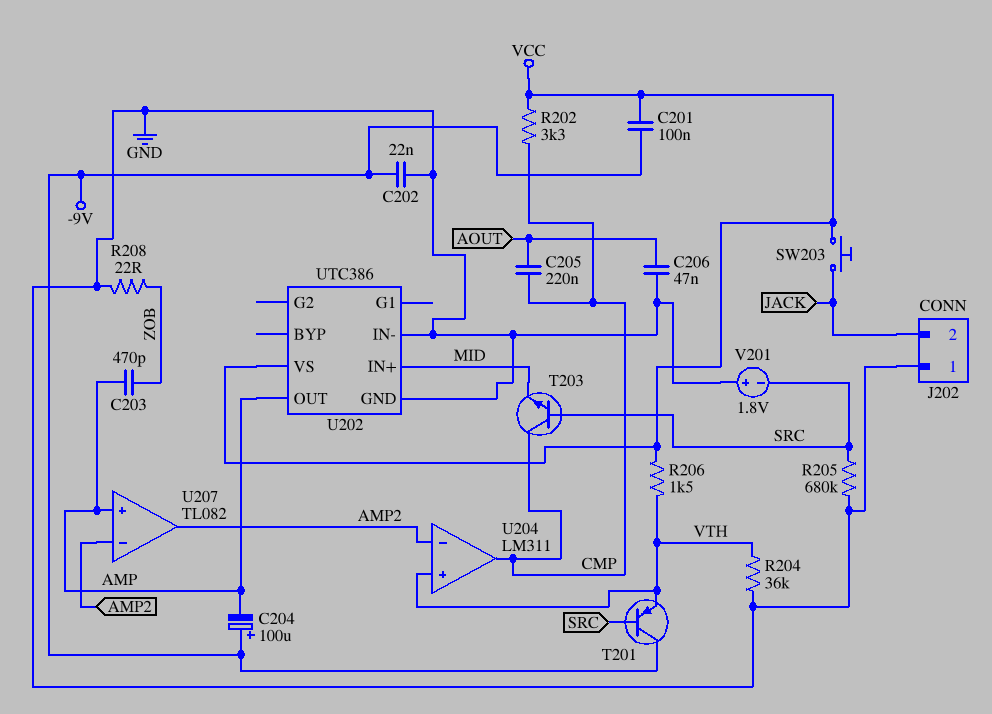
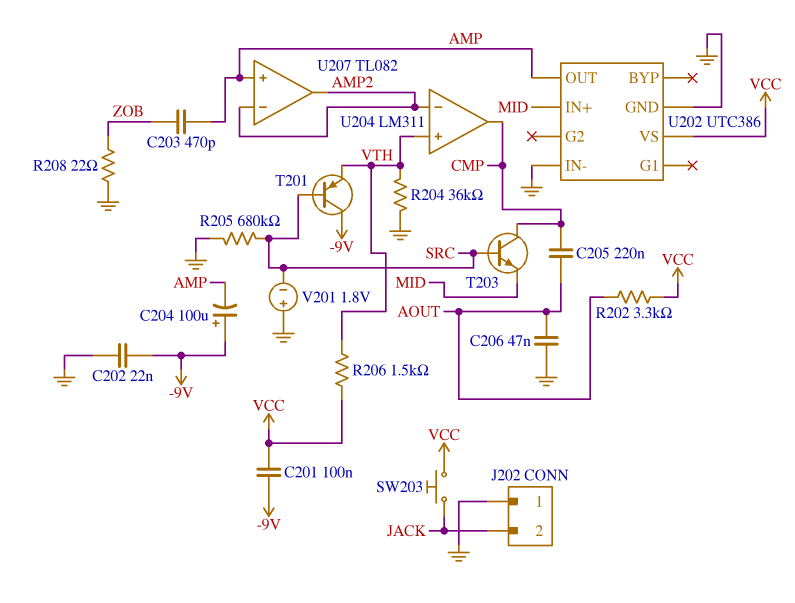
R202: 3.3k (CMP, VCC) -> 3.3k (AOUT, VCC)

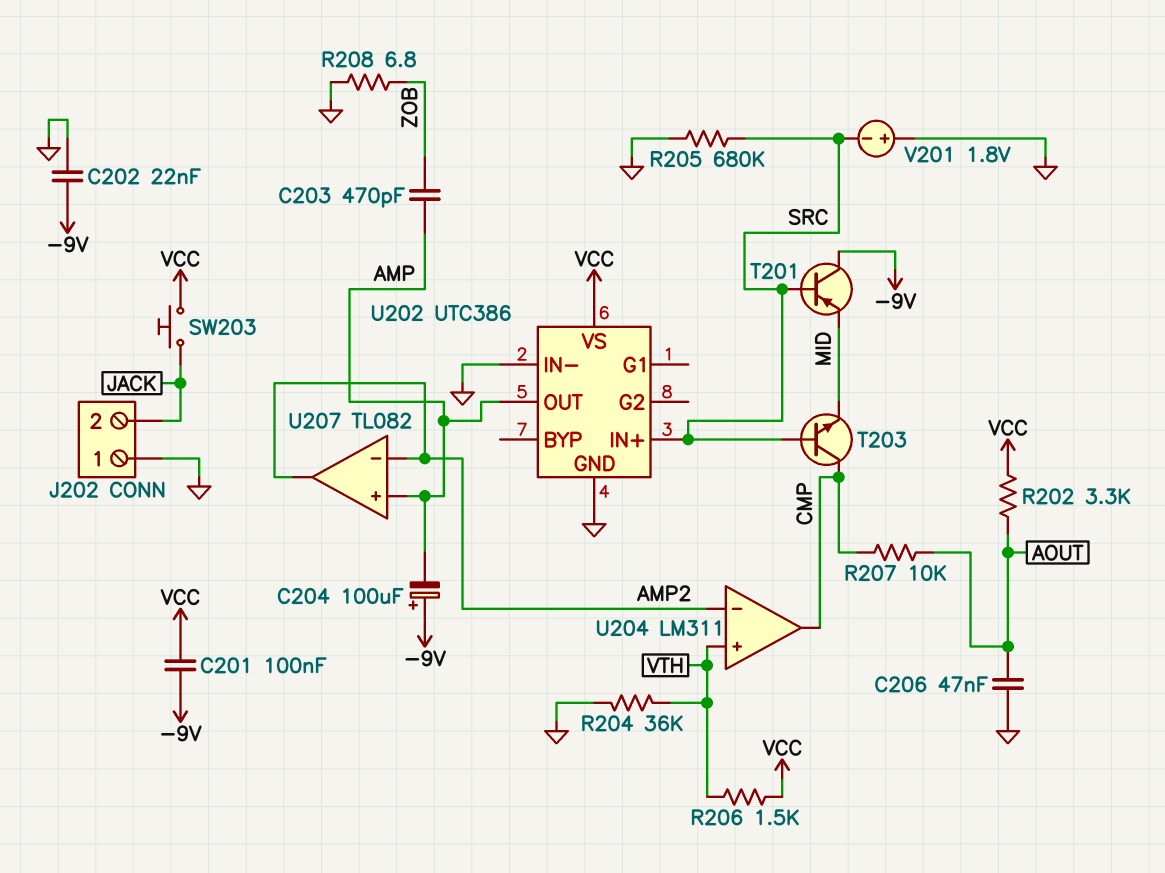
C205: 220nF (AOUT, CMP) -> none
R207: none -> 10k (AOUT, CMP)
R208: 22 (GND, ZOB) -> 6.8 (GND, ZOB)
T201: PNP (B SRC, C -9V, E VTH) -> PNP (B SRC, C -9V, E MID)
U202 pin IN+: MID -> SRC

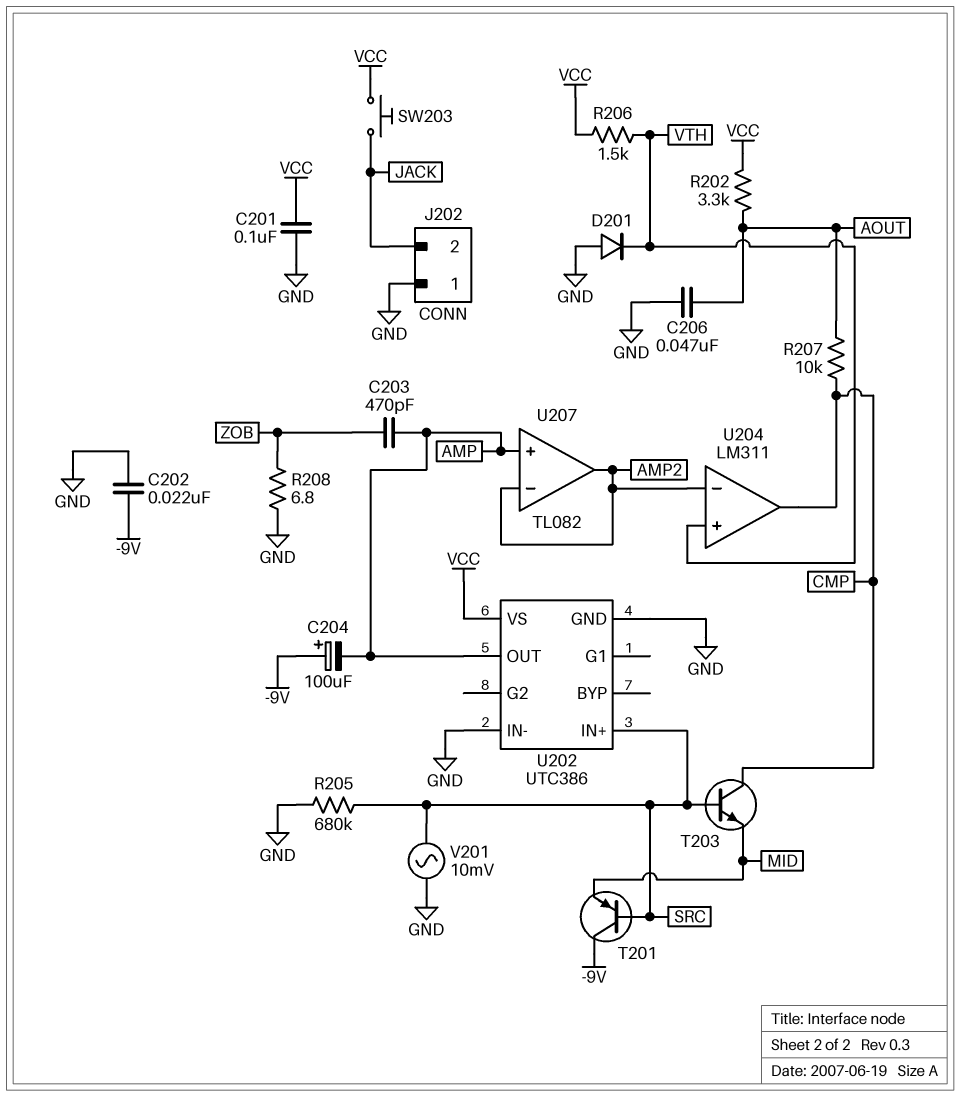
C201: 100nF (-9V, VCC) -> 100nF (GND, VCC)
D201: none -> diode (A GND, K VTH)
R204: 36k (GND, VTH) -> none
V201: 1.8V (plus GND, minus SRC) -> AC 10mV (GND, SRC)

